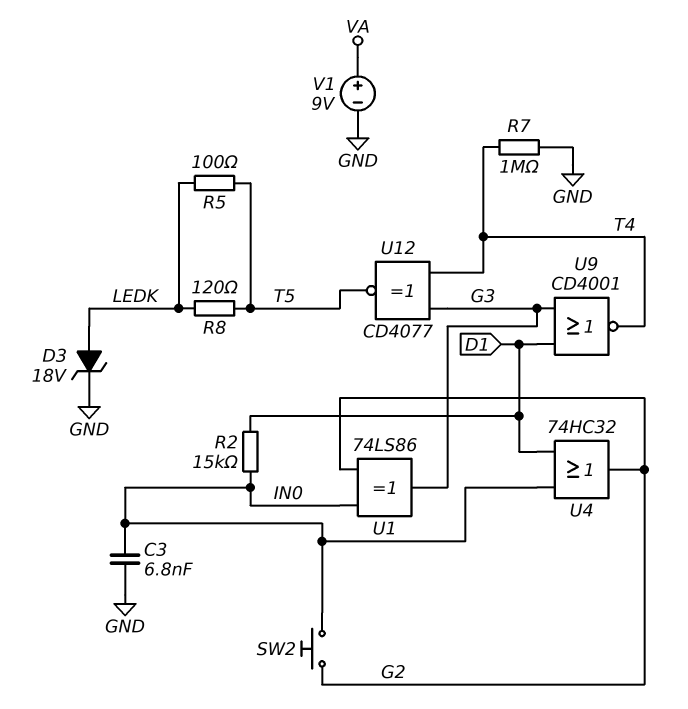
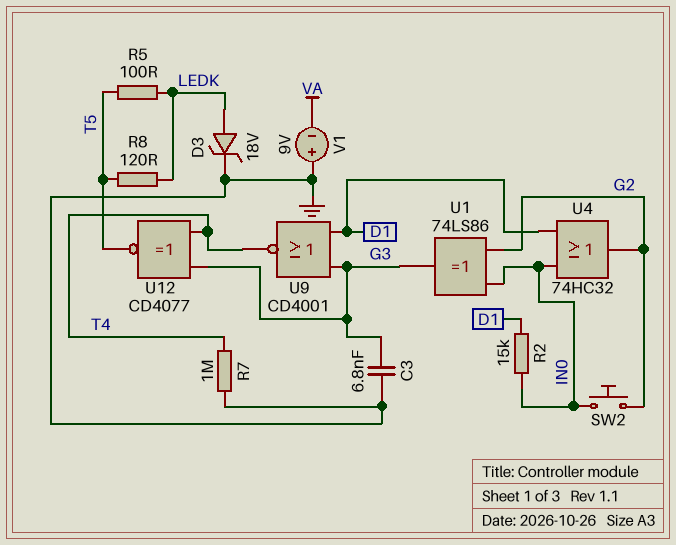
C3: 6.8nF (GND, IN0) -> 6.8nF (G3, GND)
V1: 9V (plus VA, minus GND) -> 9V (plus GND, minus VA)

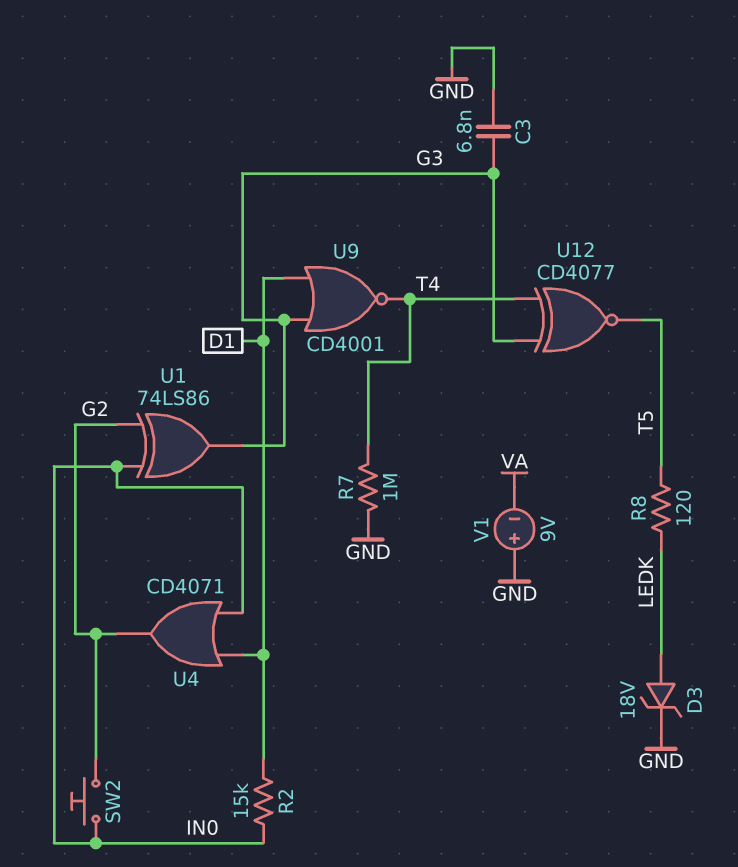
R5: 100 (LEDK, T5) -> none
U4: OR 74HC32 (in D1, in IN0, out G2) -> OR CD4071 (in D1, in IN0, out G2)

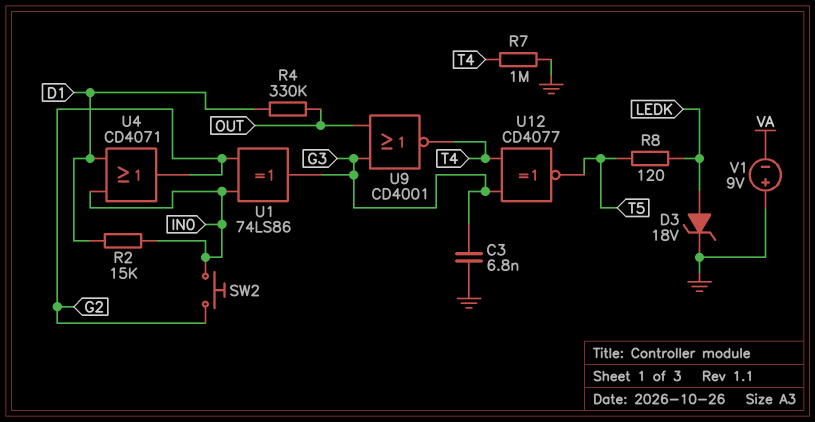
R4: none -> 330k (D1, OUT)
U9: NOR CD4001 (in D1, in G3, out T4) -> NOR CD4001 (in G3, in OUT, out T4)

